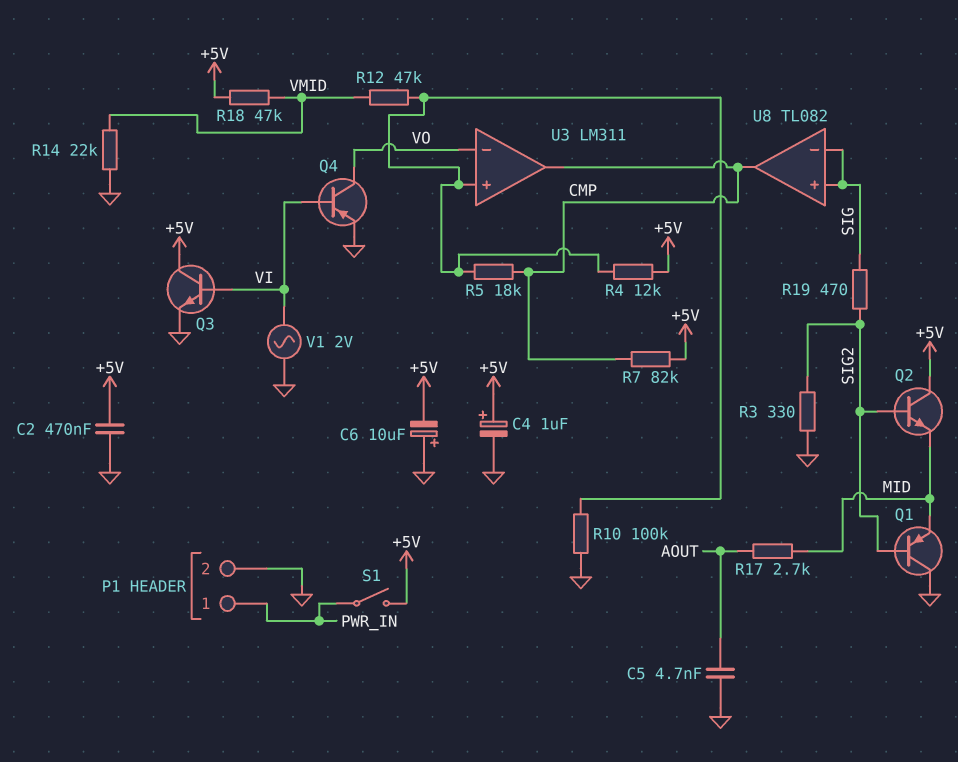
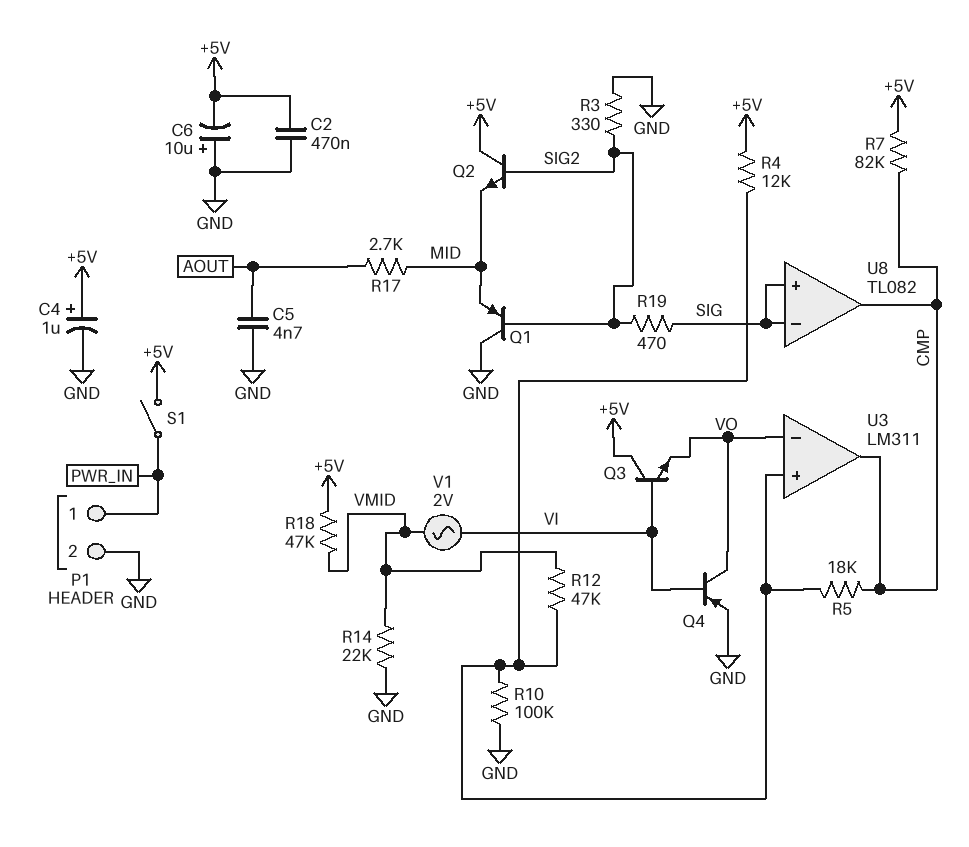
Q3: NPN (B VI, C +5V, E GND) -> NPN (B VI, C +5V, E VO)
V1: AC 2V (GND, VI) -> AC 2V (VI, VMID)

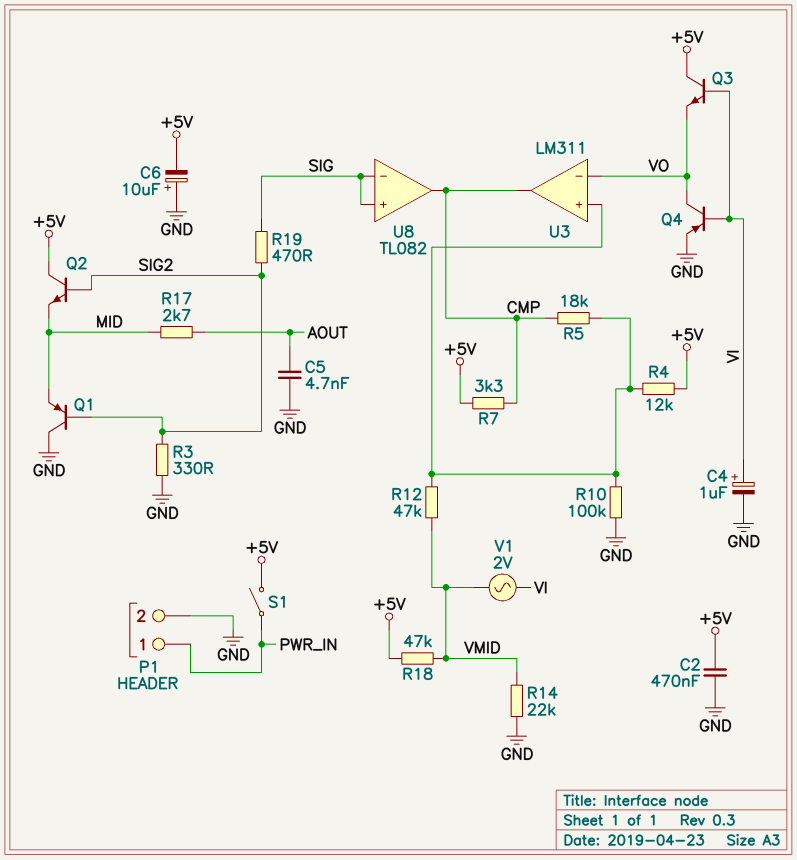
C4: 1uF (plus +5V, minus GND) -> 1uF (plus VI, minus GND)
R7: 82k (+5V, CMP) -> 3.3k (+5V, CMP)

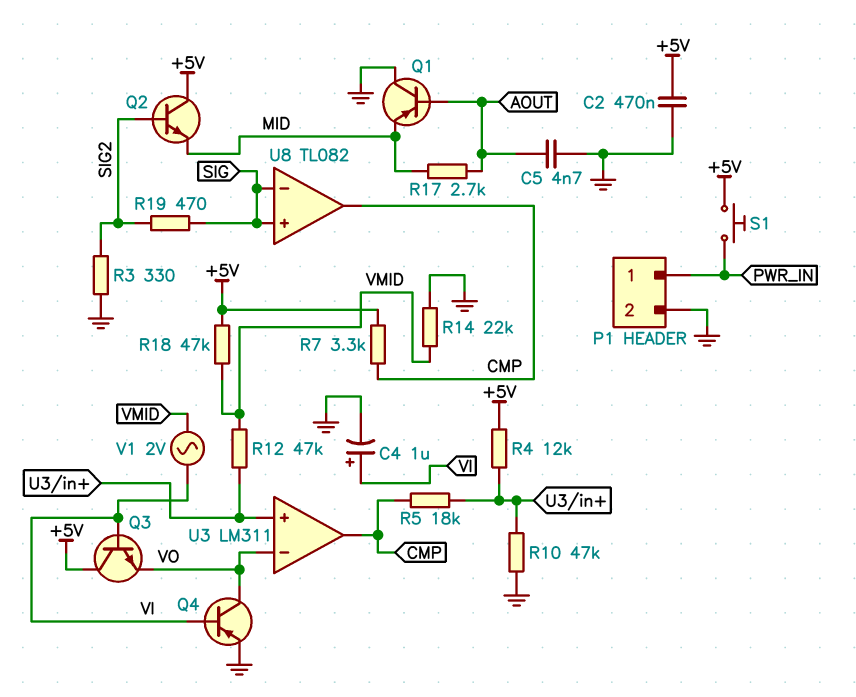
C6: 10uF (plus GND, minus +5V) -> none
Q1: PNP (B SIG2, C GND, E MID) -> PNP (B AOUT, C GND, E MID)
R10: 100k (GND, U3/in+) -> 47k (GND, U3/in+)
S1: switch (+5V, PWR_IN) -> button (+5V, PWR_IN)

